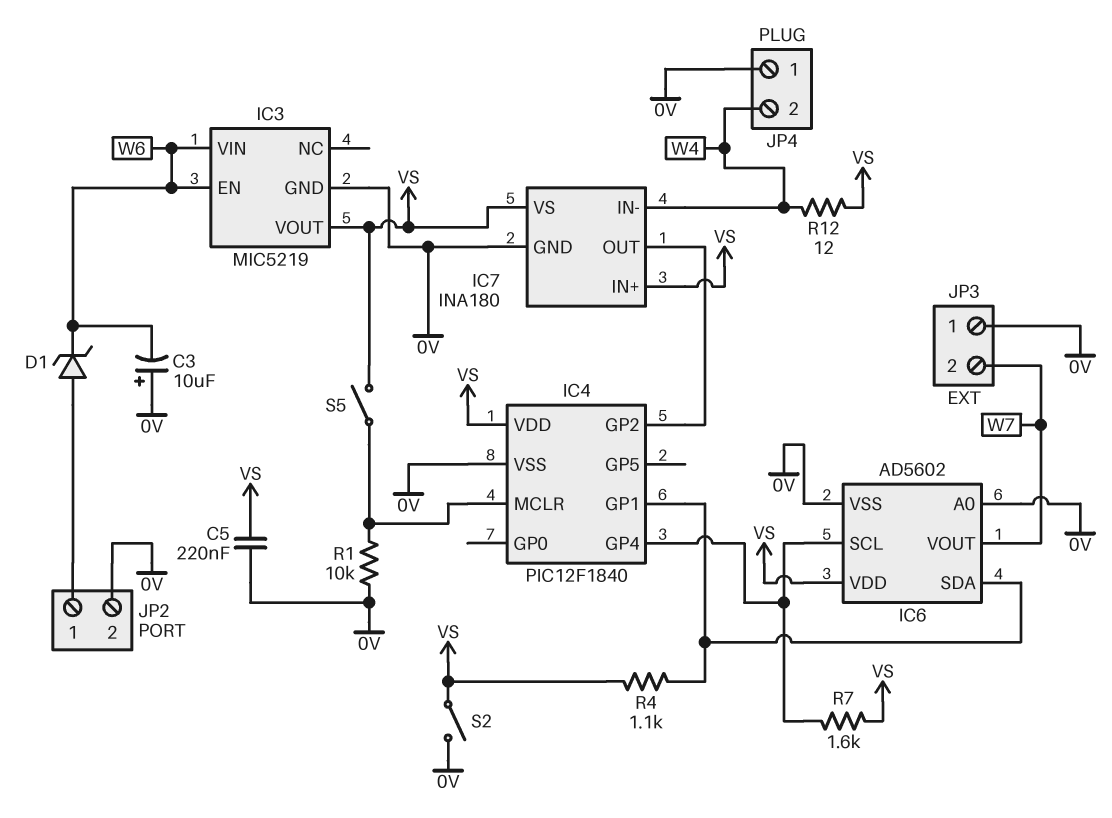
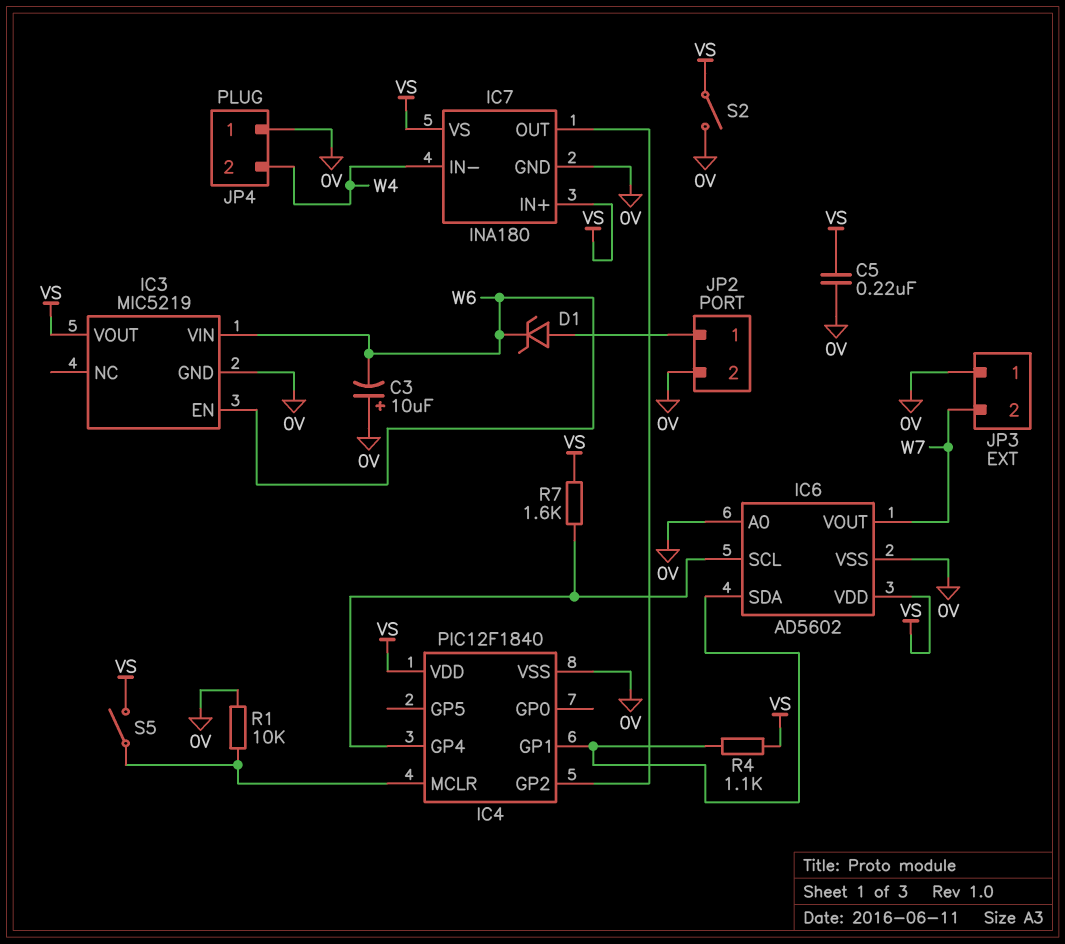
R12: 12 (VS, W4) -> none

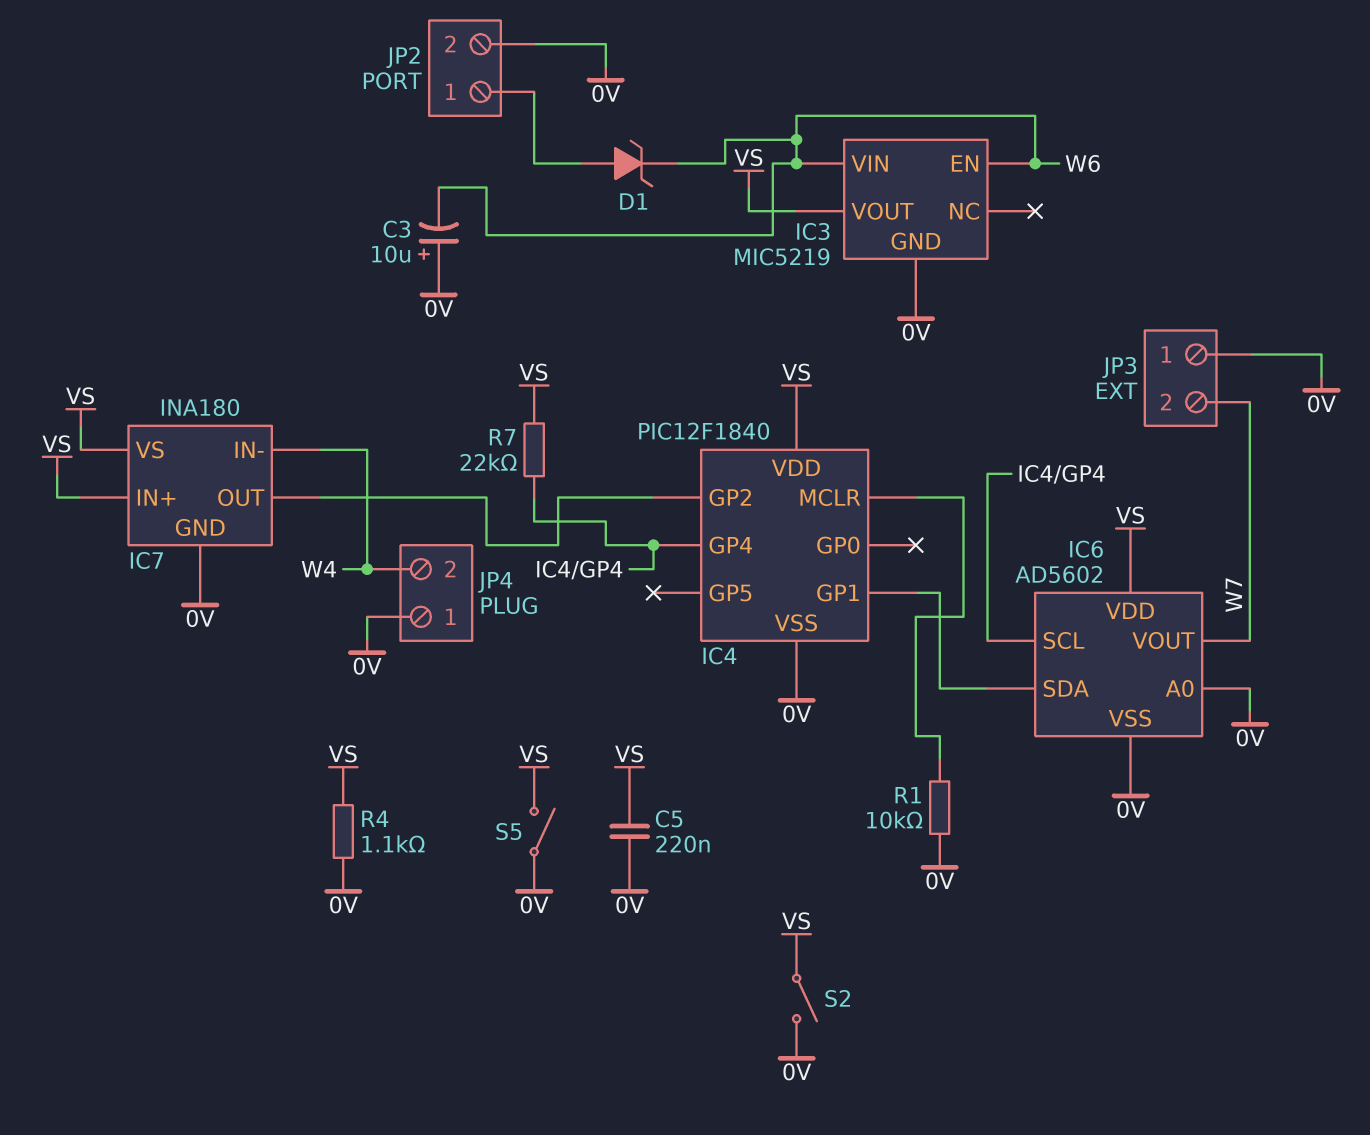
R4: 1.1k (IC4/GP1, VS) -> 1.1k (0V, VS)
R7: 1.6k (IC4/GP4, VS) -> 22k (IC4/GP4, VS)
S5: switch (IC4/MCLR, VS) -> switch (0V, VS)

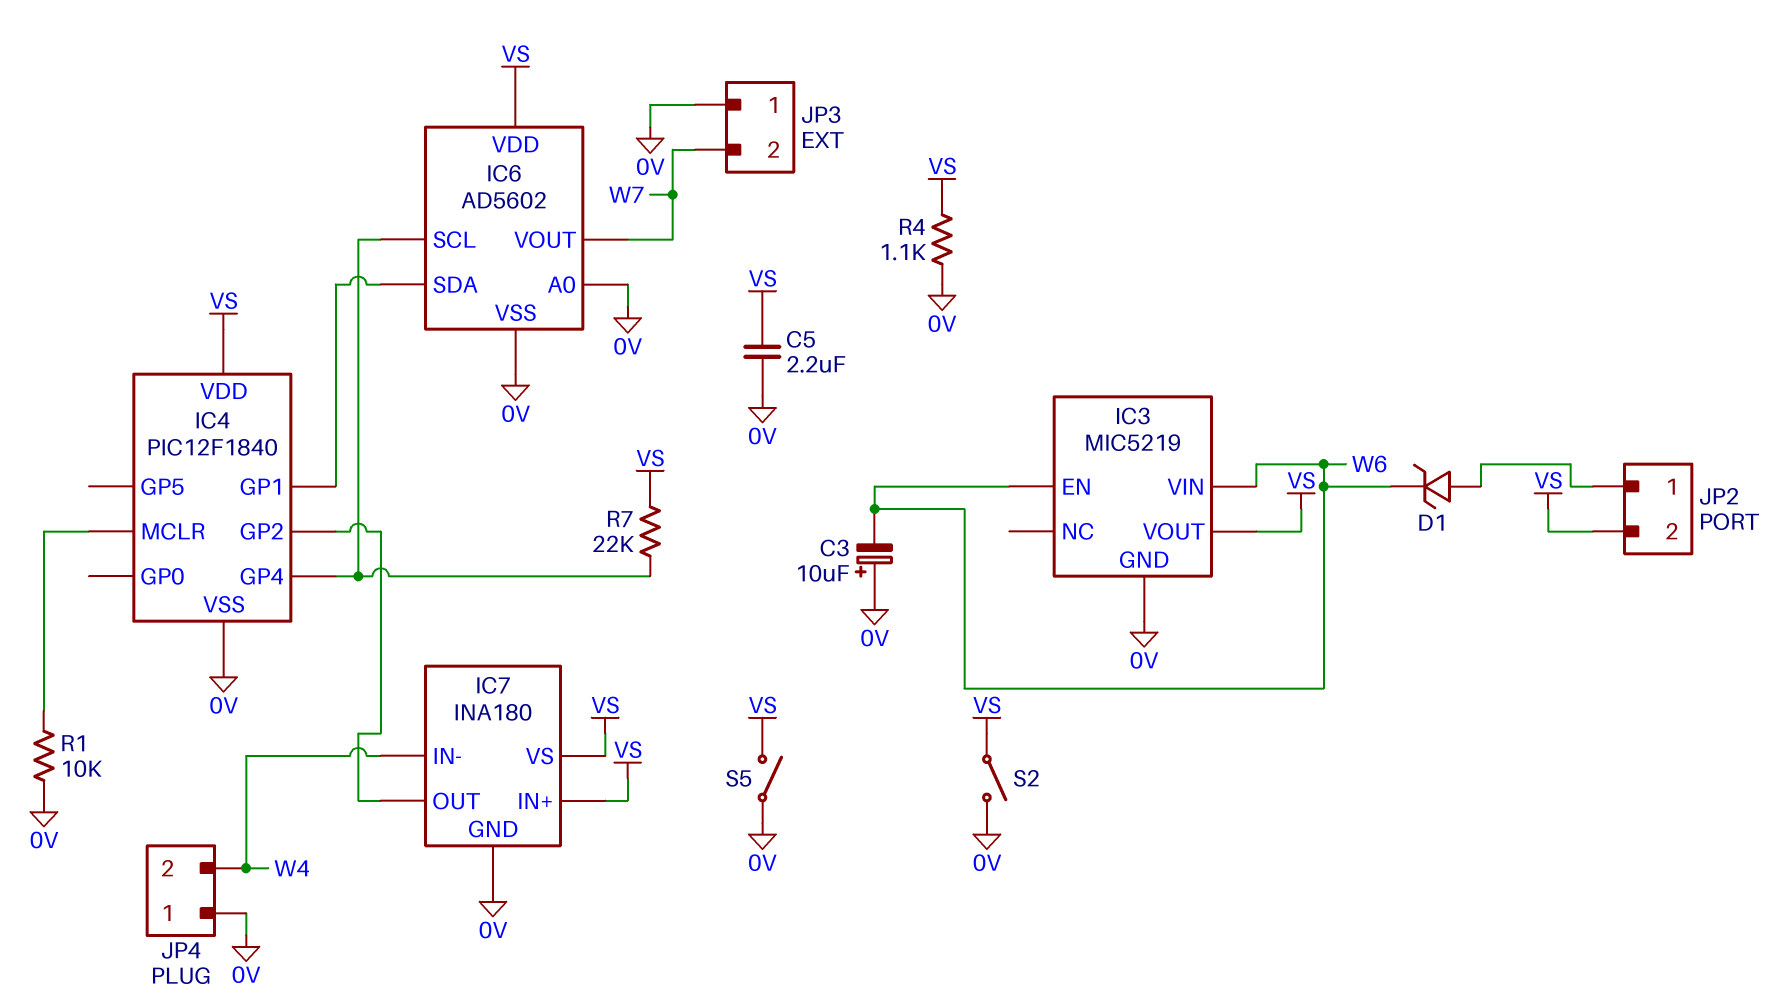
C5: 220nF (0V, VS) -> 2.2uF (0V, VS)
JP2 pin 2: 0V -> VS

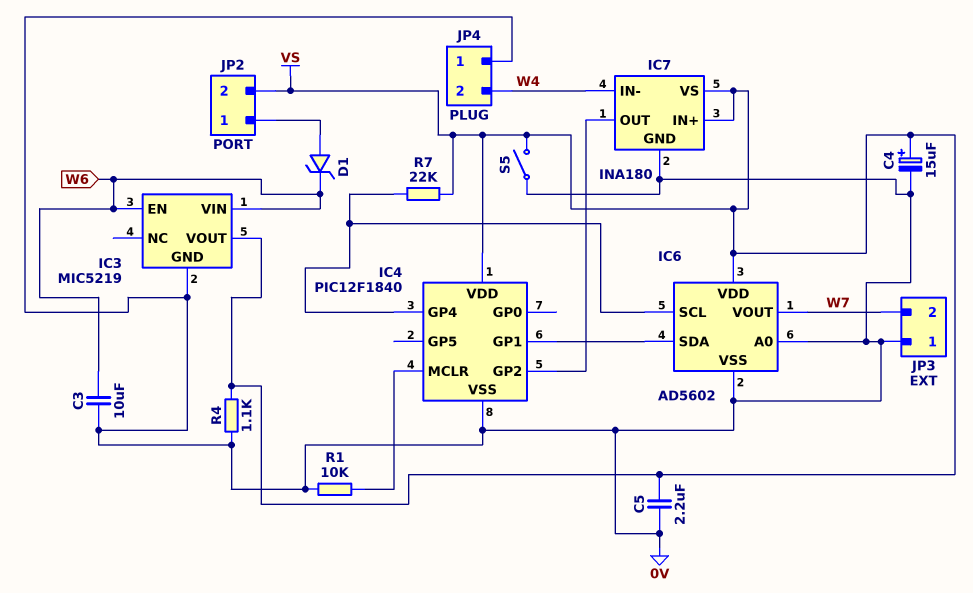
C3: 10uF (plus 0V, minus W6) -> 10uF (0V, W6)
C4: none -> 15uF (plus VS, minus 0V)
S2: switch (0V, VS) -> none

